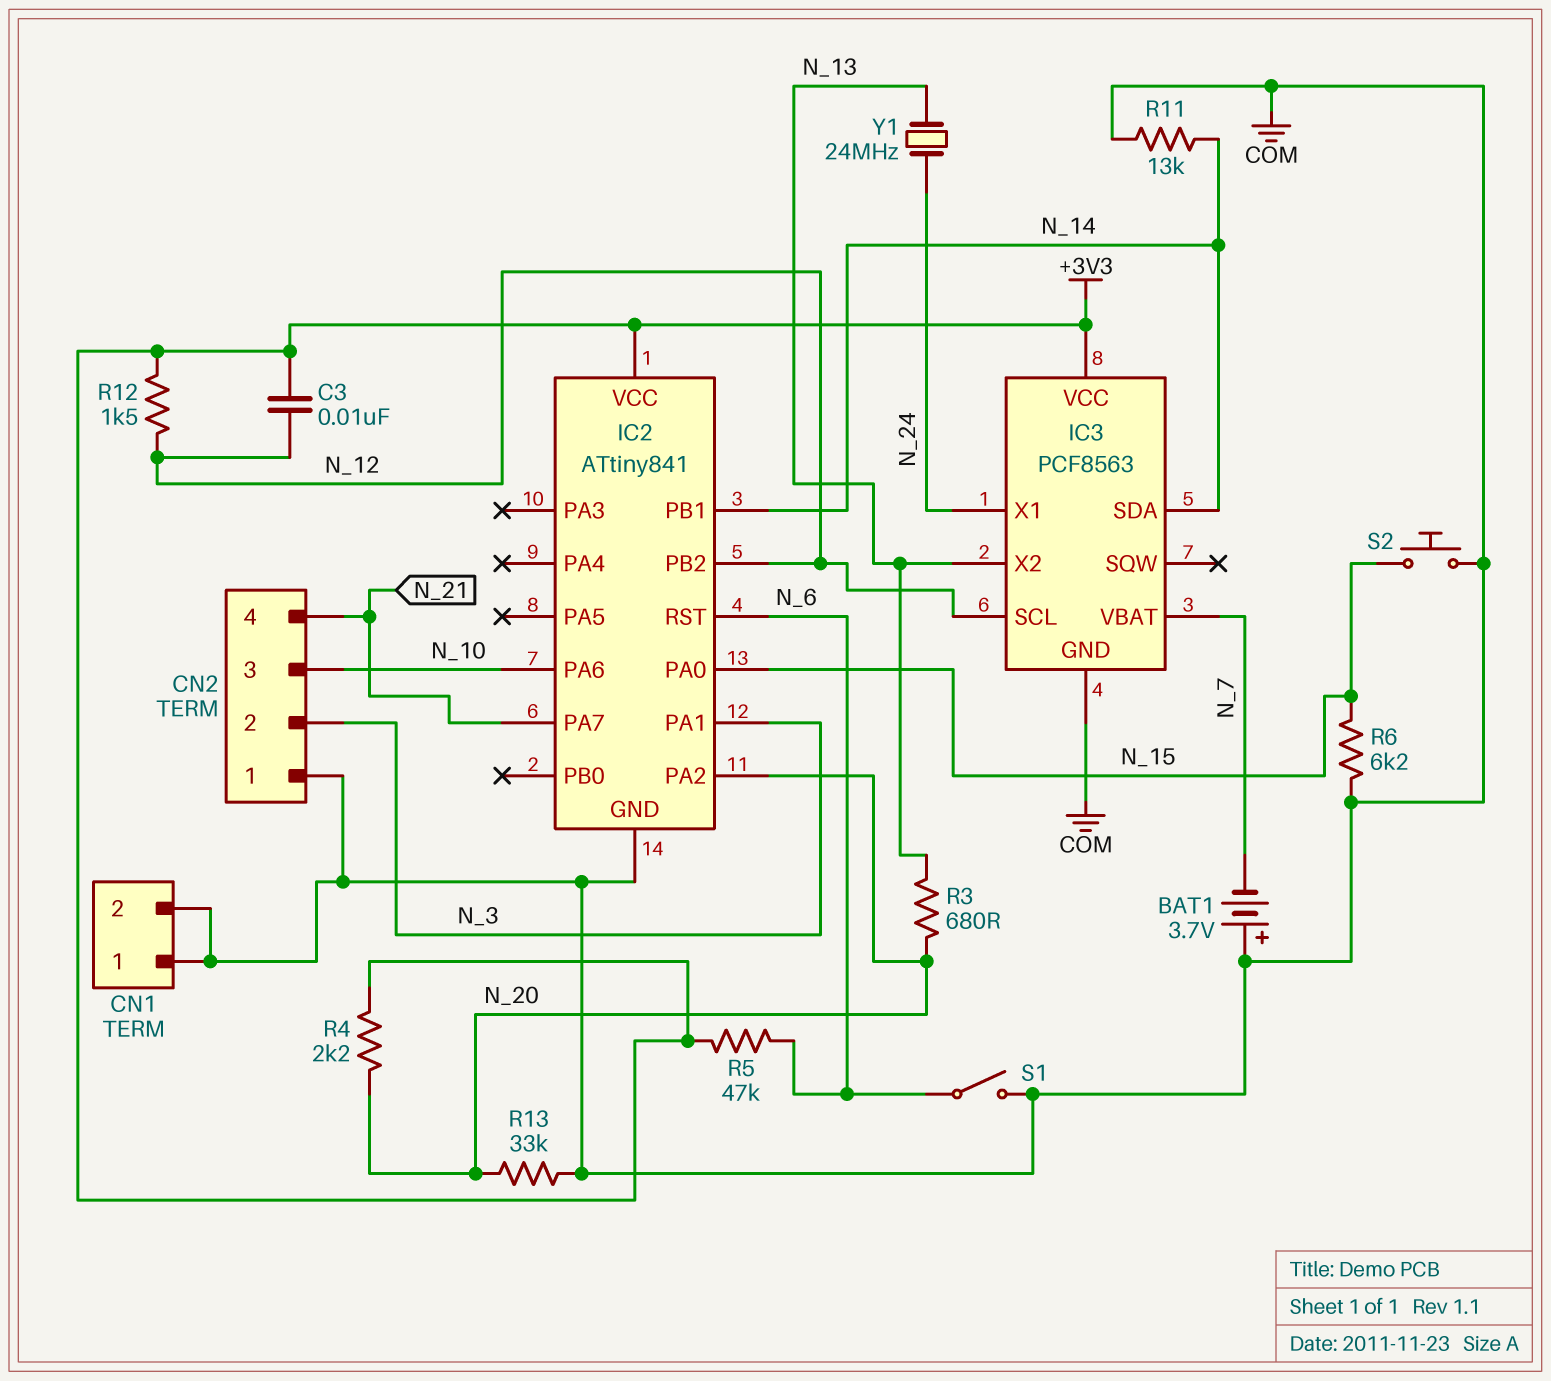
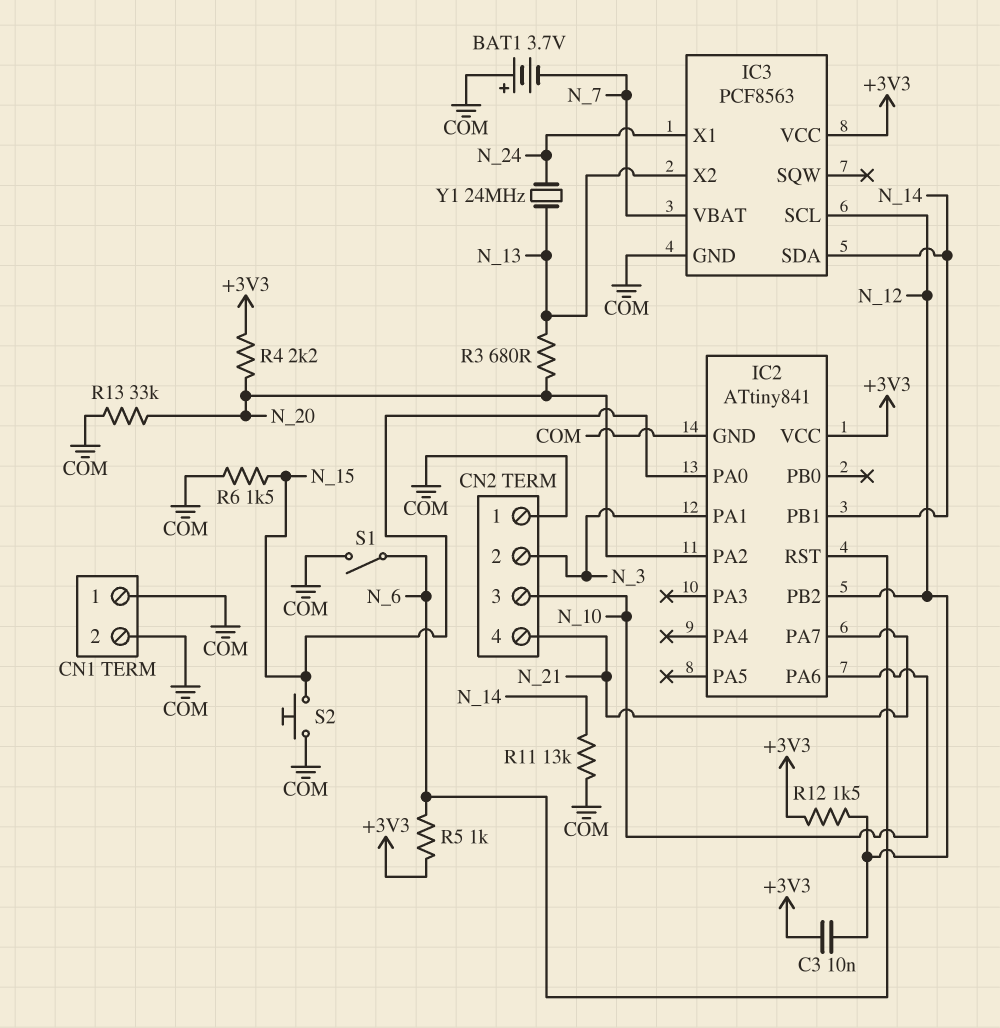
R5: 47k (+3V3, N_6) -> 1k (+3V3, N_6)
R6: 6.2k (COM, N_15) -> 1.5k (COM, N_15)

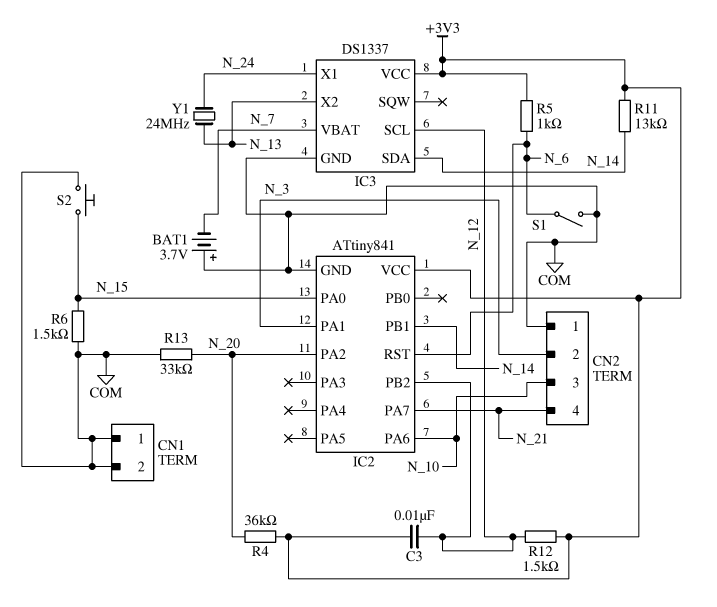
IC3: PCF8563 -> DS1337
R3: 680 (N_13, N_20) -> none
R4: 2.2k (+3V3, N_20) -> 36k (+3V3, N_20)
R11: 13k (COM, N_14) -> 13k (+3V3, N_14)

